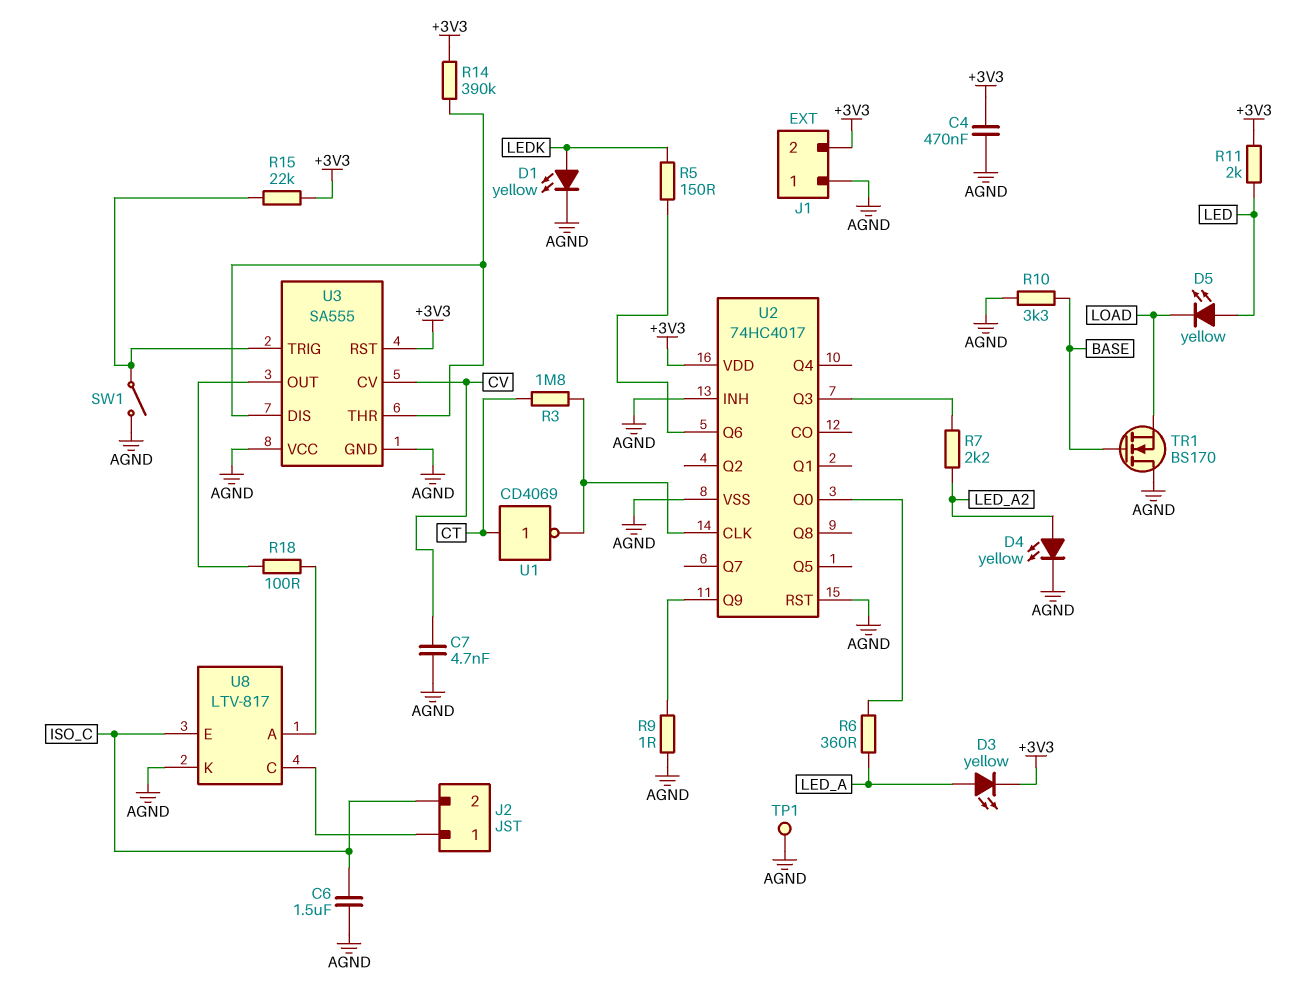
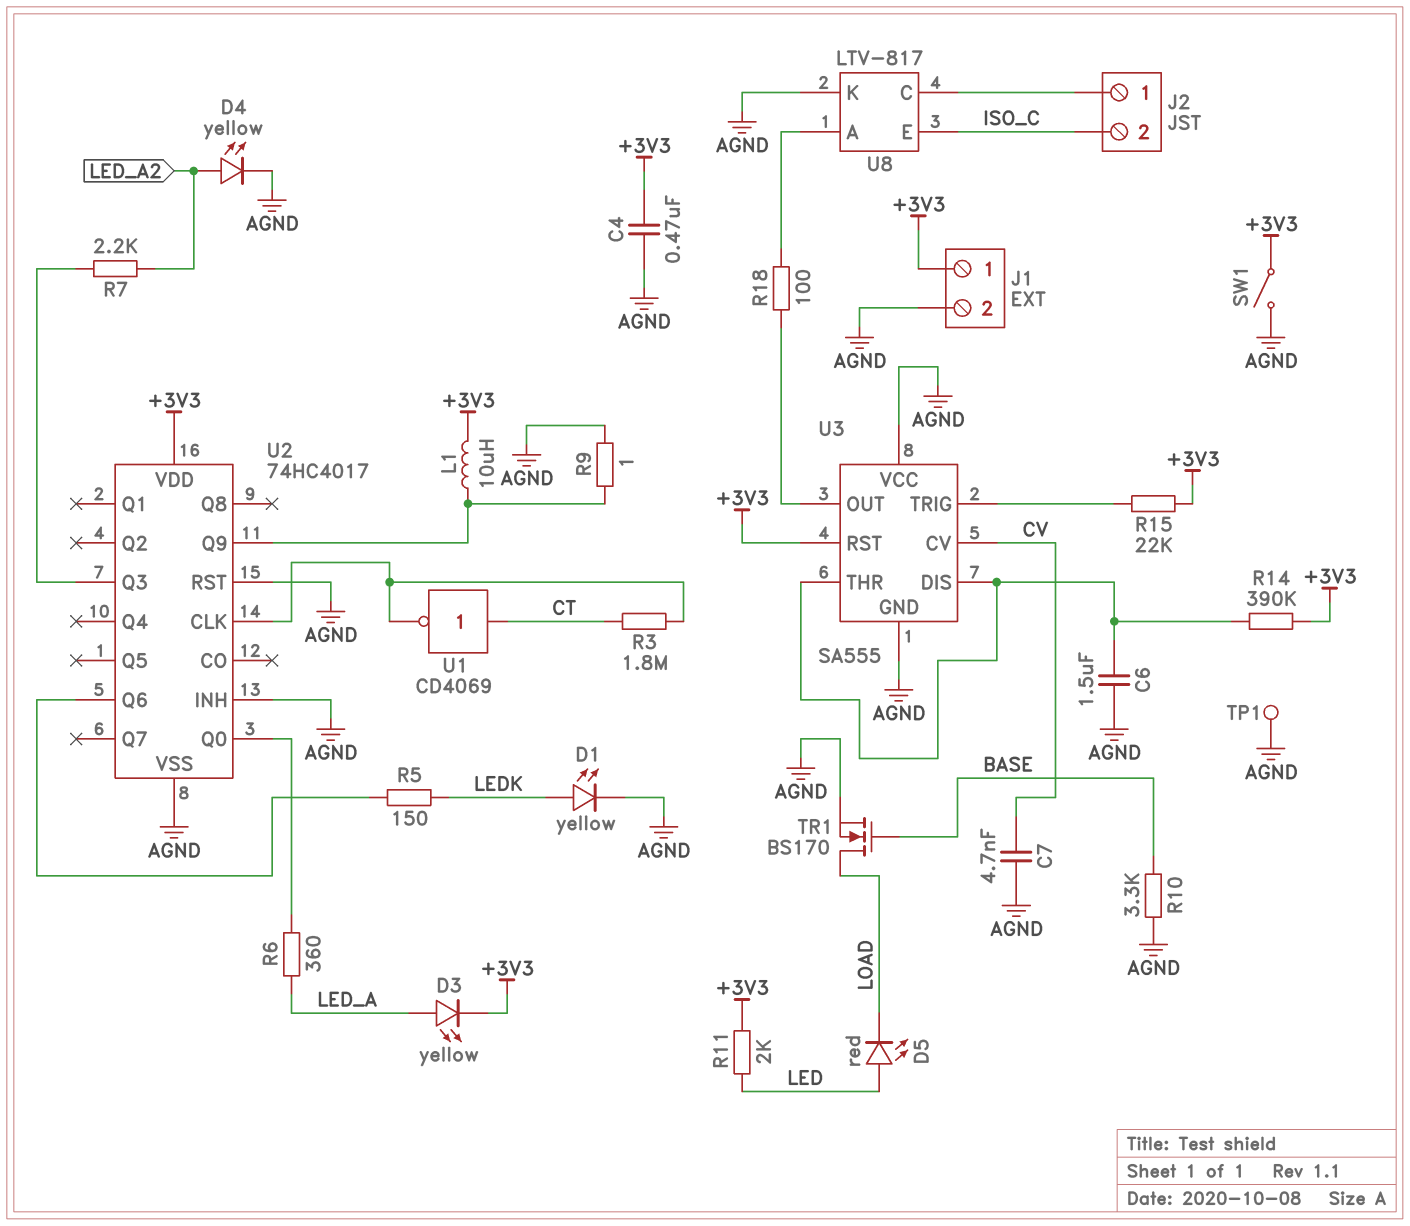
C6: 1.5uF (AGND, ISO_C) -> 1.5uF (AGND, U3/DIS)
D5: LED yellow (A LED, K LOAD) -> LED red (A LED, K LOAD)
J1 pin 1: AGND -> +3V3
J1 pin 2: +3V3 -> AGND
L1: none -> 10uH (+3V3, U2/Q9)
SW1: switch (AGND, U3/TRIG) -> switch (+3V3, AGND)
TR1: NMOS BS170 (G BASE, D AGND, S LOAD) -> NMOS BS170 (G BASE, D LOAD, S AGND)

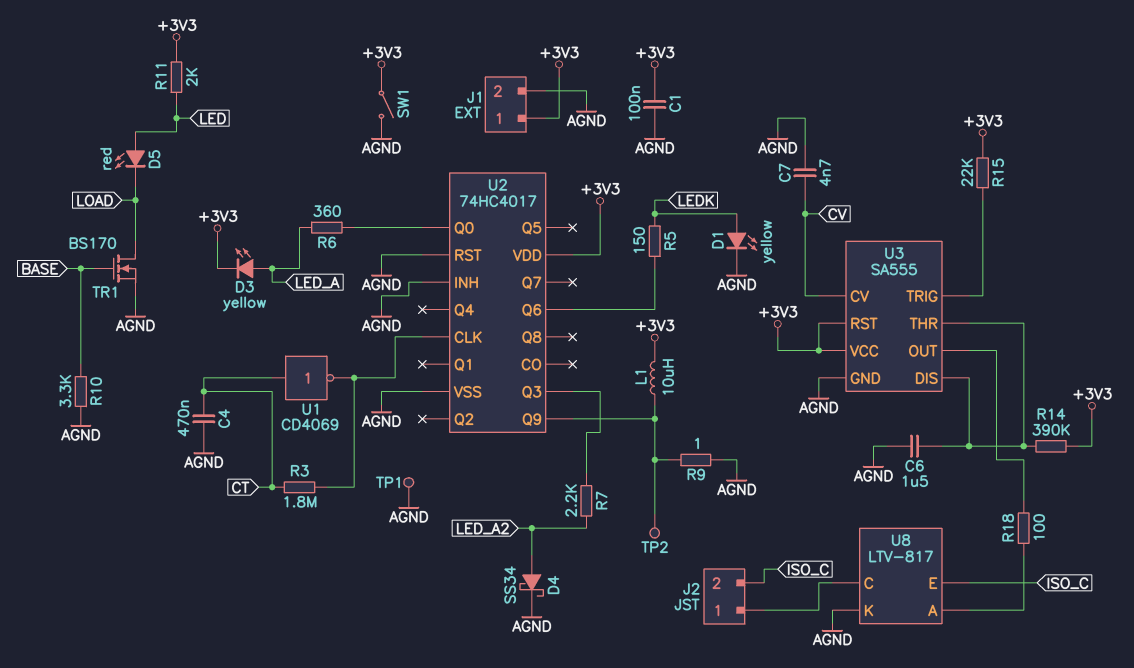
C1: none -> 100nF (+3V3, AGND)
C4: 470nF (+3V3, AGND) -> 470nF (AGND, CT)
D4: LED yellow (A LED_A2, K AGND) -> schottky SS34 (A LED_A2, K AGND)
TP2: none -> test point (U2/Q9)
U3 pin VCC: AGND -> +3V3

